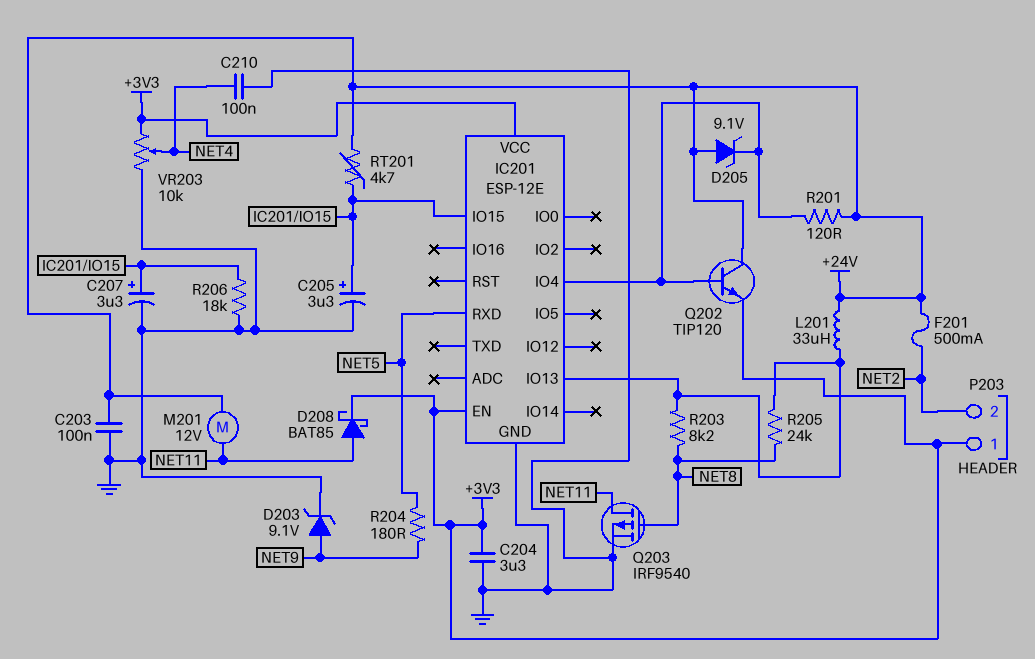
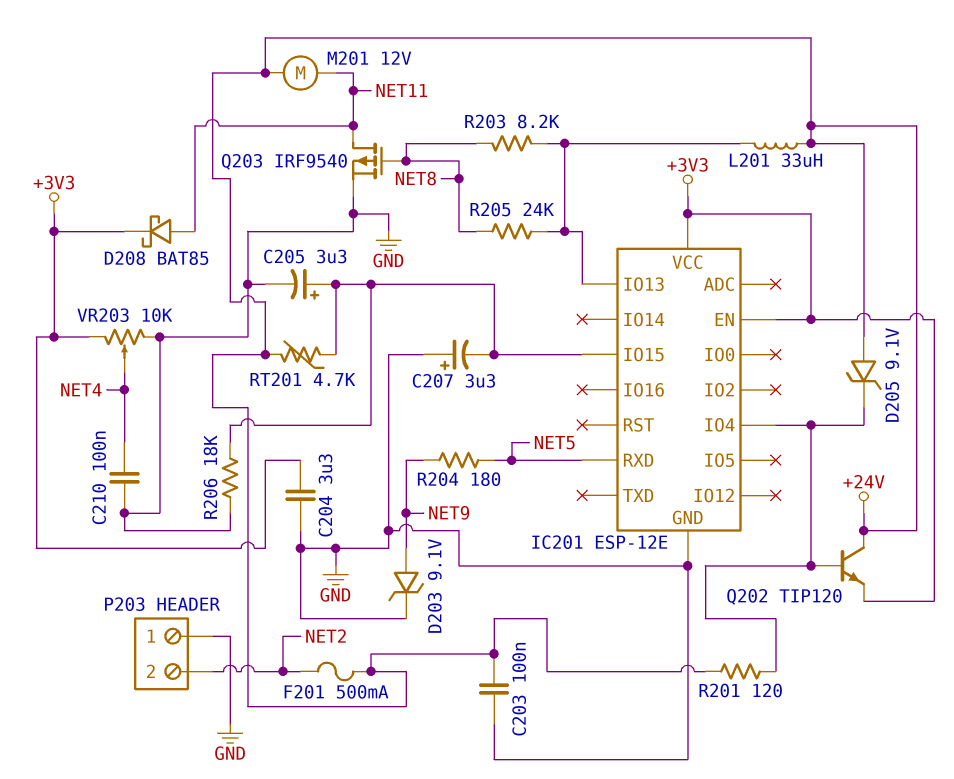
C207: 3.3uF (plus IC201/IO15, minus GND) -> 3.3uF (plus GND, minus IC201/IO15)
P203 pin 1: +3V3 -> GND

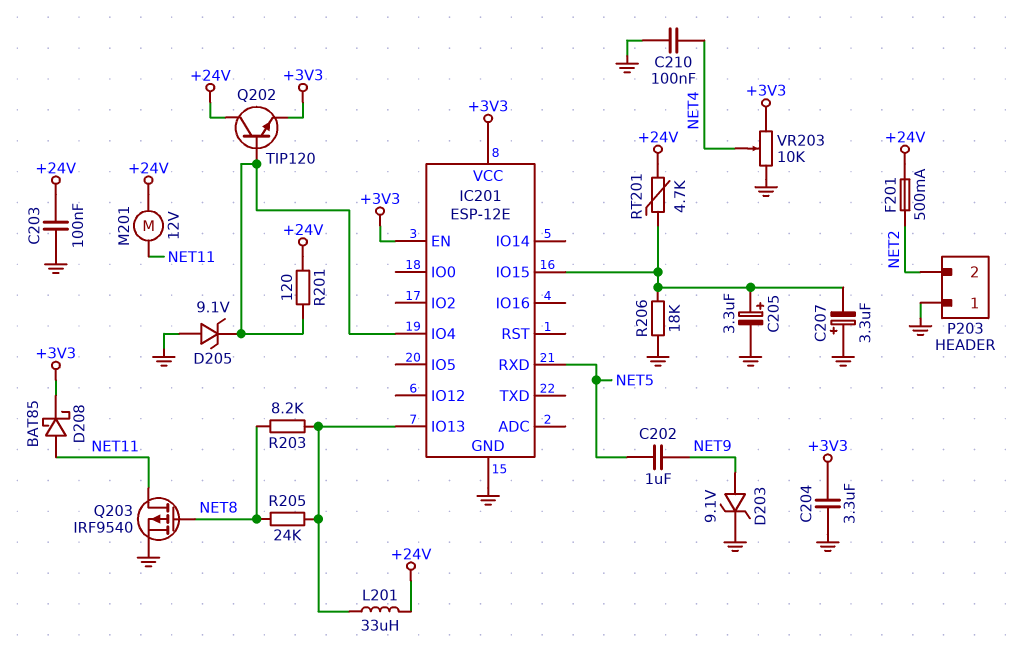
C202: none -> 1uF (NET5, NET9)
D205: zener 9.1V (A +24V, K IC201/IO4) -> zener 9.1V (A GND, K IC201/IO4)
R204: 180 (NET5, NET9) -> none

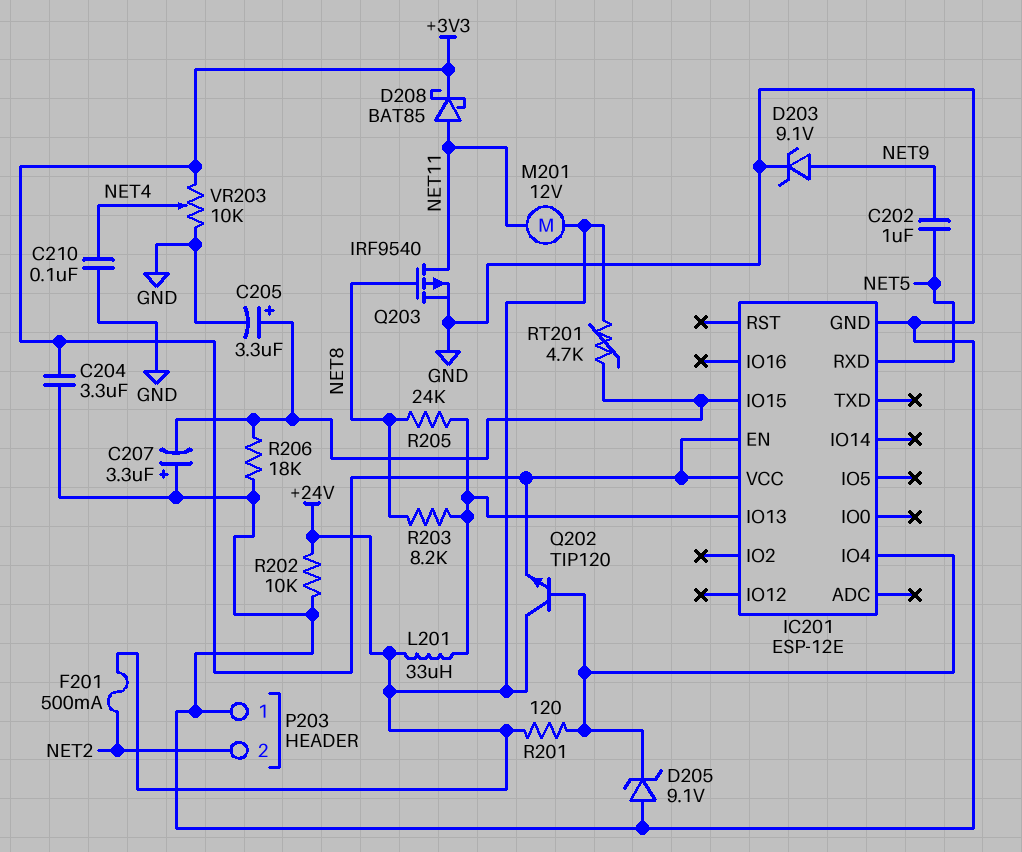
C203: 100nF (+24V, GND) -> none
R202: none -> 10k (+24V, GND)

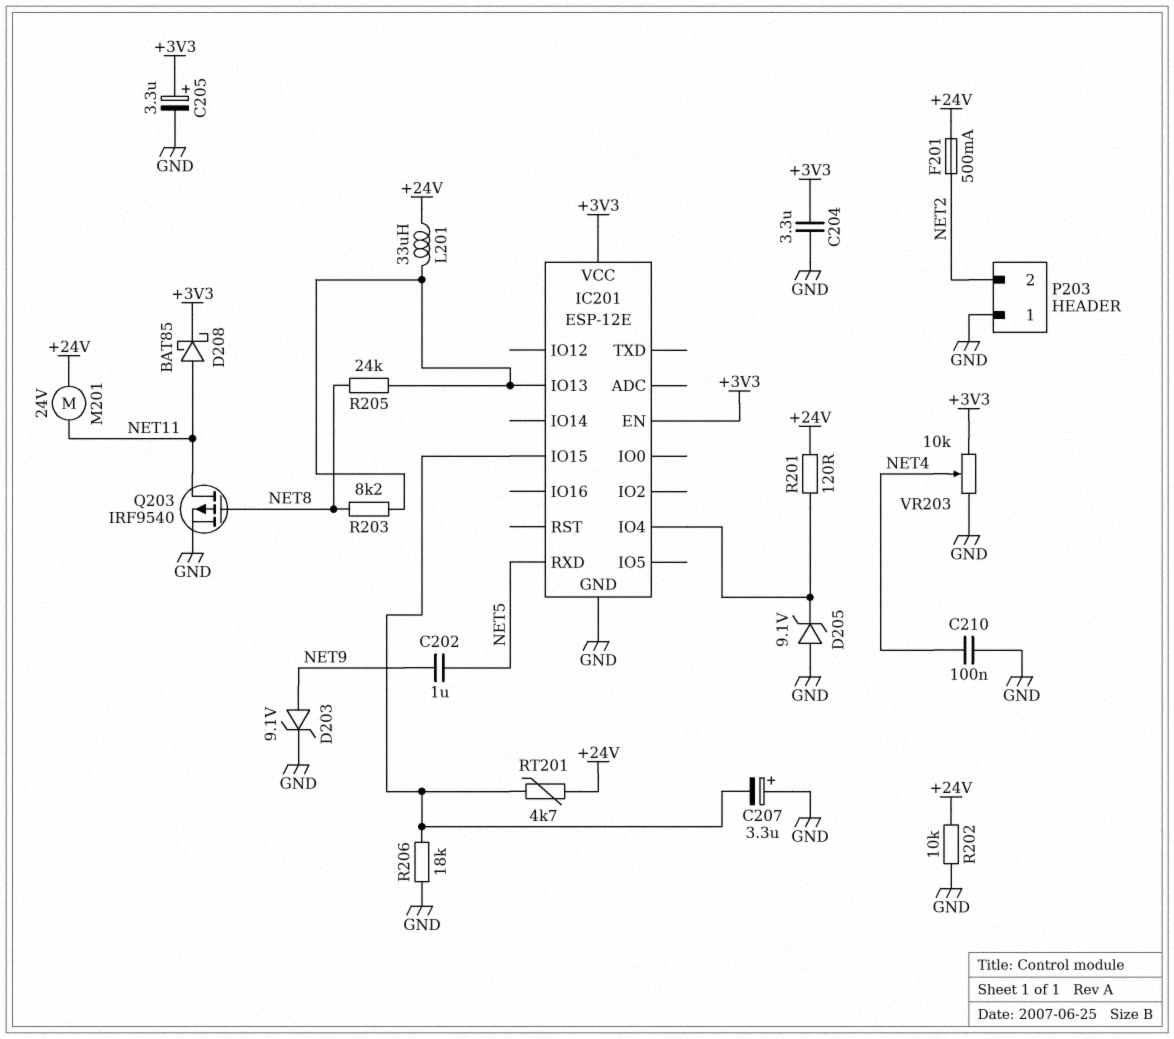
C205: 3.3uF (plus IC201/IO15, minus GND) -> 3.3uF (plus +3V3, minus GND)
M201: motor 12V (+24V, NET11) -> motor 24V (+24V, NET11)
Q202: NPN TIP120 (B IC201/IO4, C +24V, E +3V3) -> none

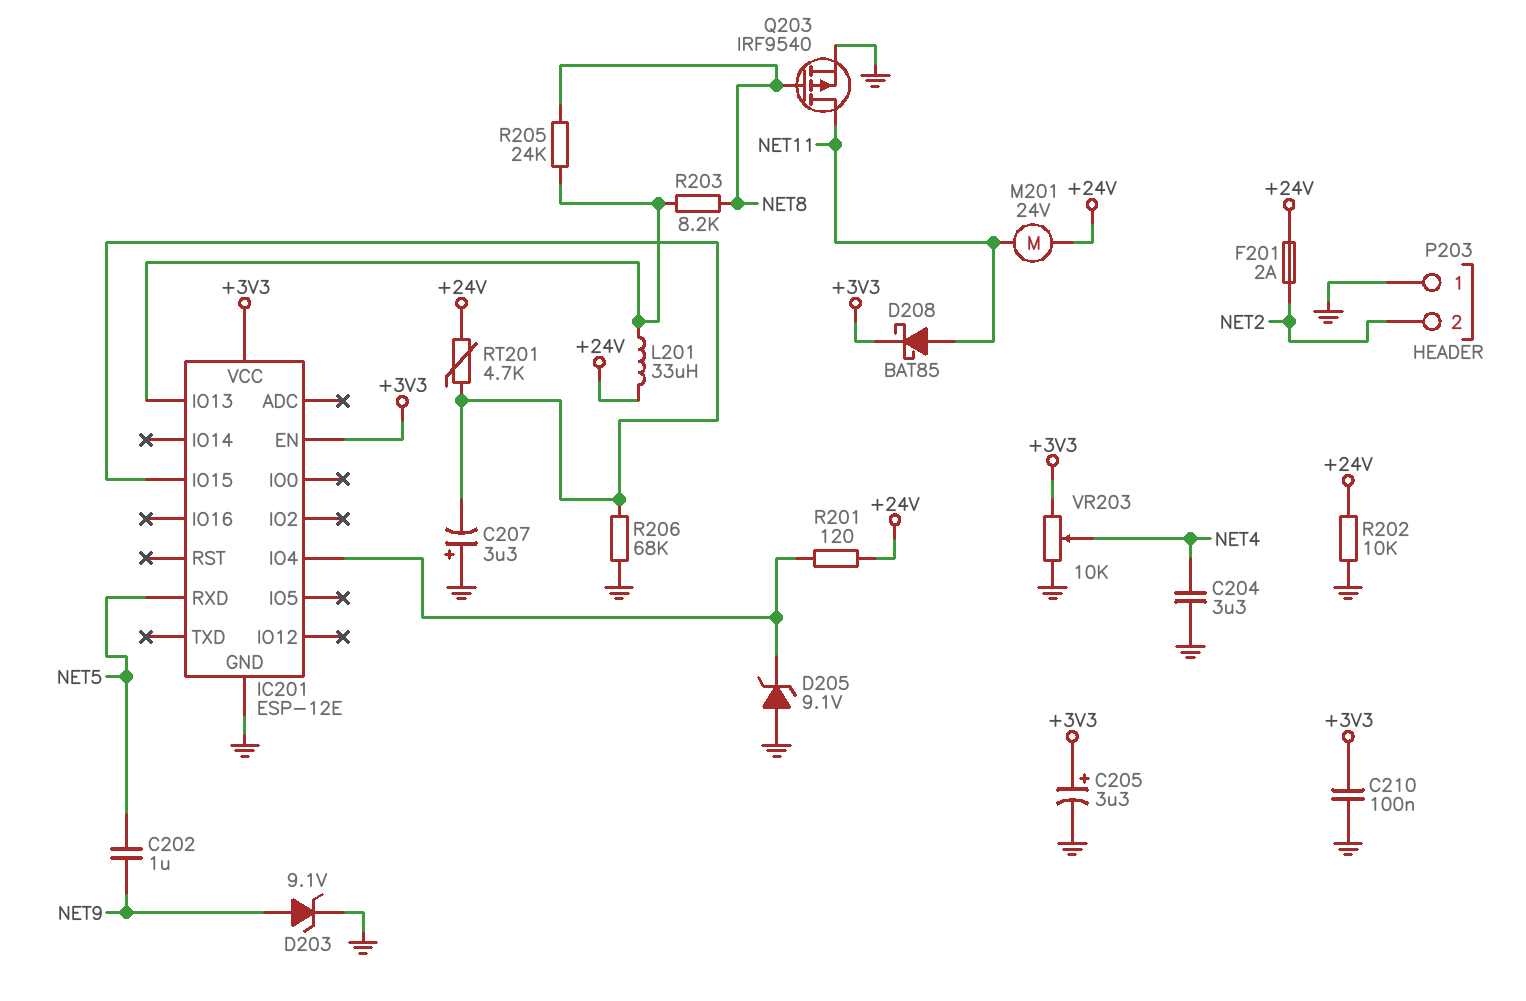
C204: 3.3uF (+3V3, GND) -> 3.3uF (GND, NET4)
C210: 100nF (GND, NET4) -> 100nF (+3V3, GND)
F201: 500mA (+24V, NET2) -> 2A (+24V, NET2)
R206: 18k (GND, IC201/IO15) -> 68k (GND, IC201/IO15)

